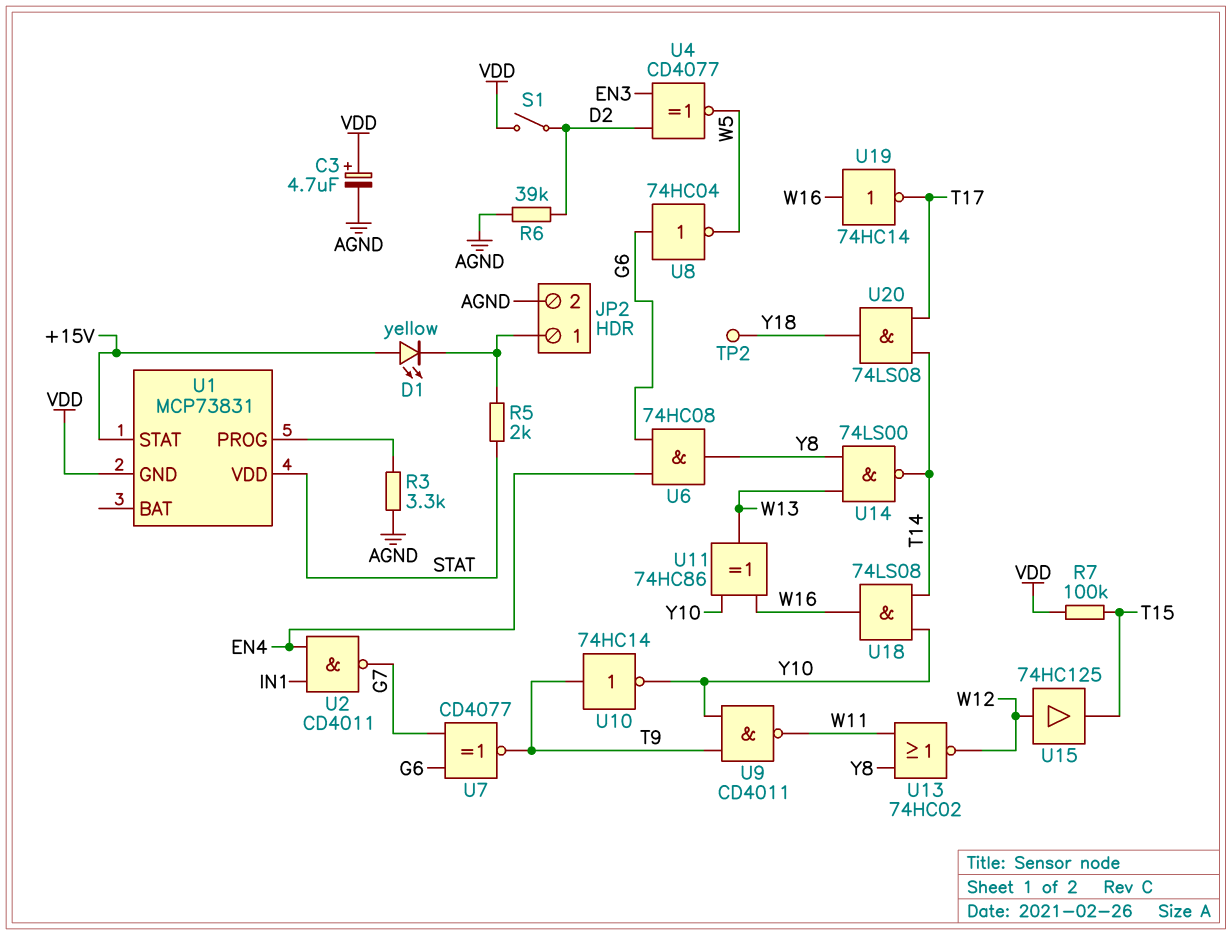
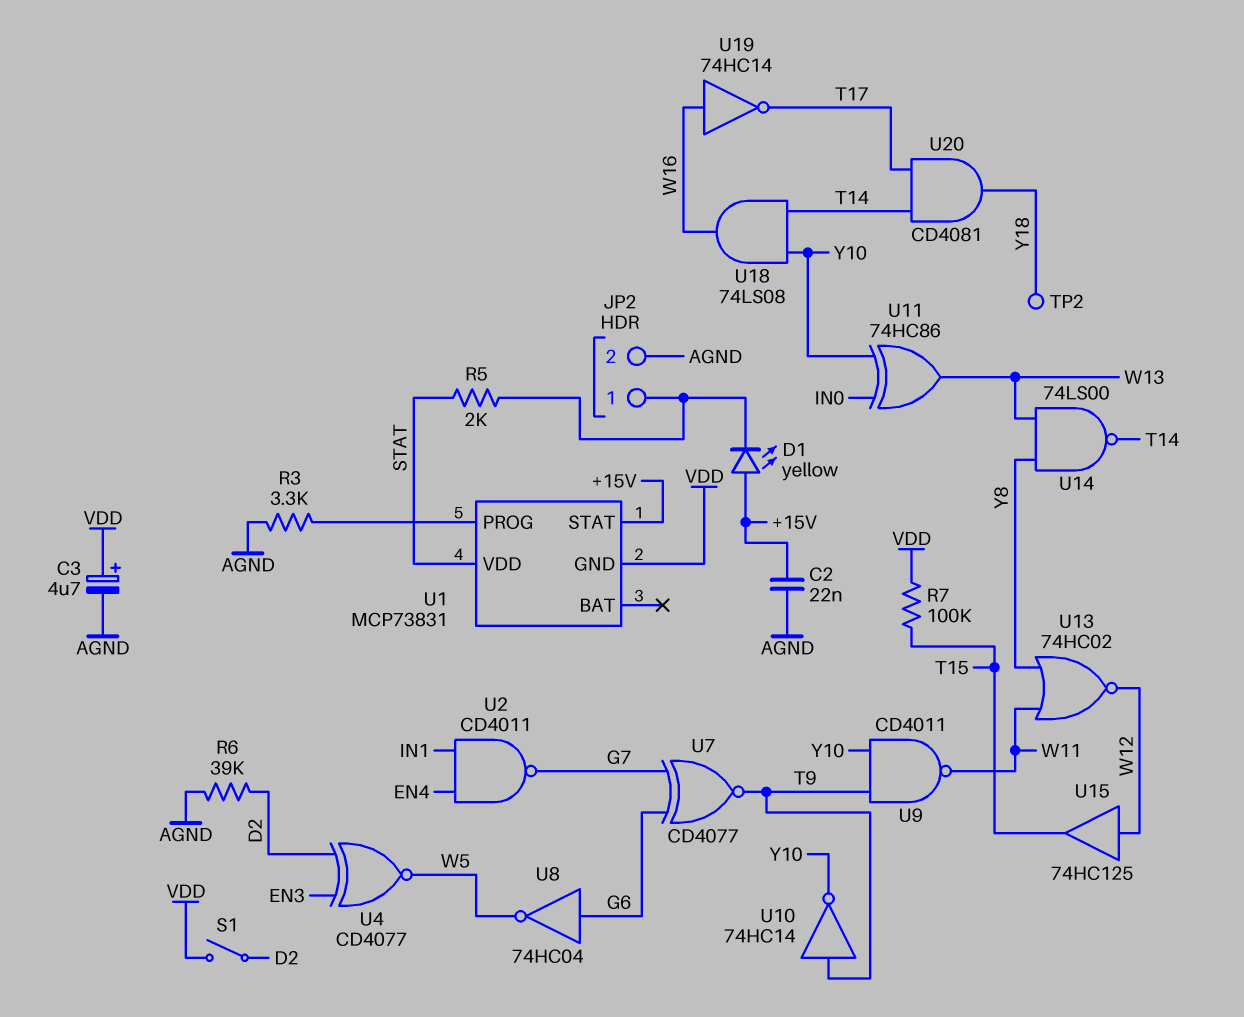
C2: none -> 22nF (+15V, AGND)
U6: AND 74HC08 (in EN4, in G6, out Y8) -> none
U11: XOR 74HC86 (in W16, in Y10, out W13) -> XOR 74HC86 (in IN0, in Y10, out W13)
U20: AND 74LS08 (in T14, in T17, out Y18) -> AND CD4081 (in T14, in T17, out Y18)

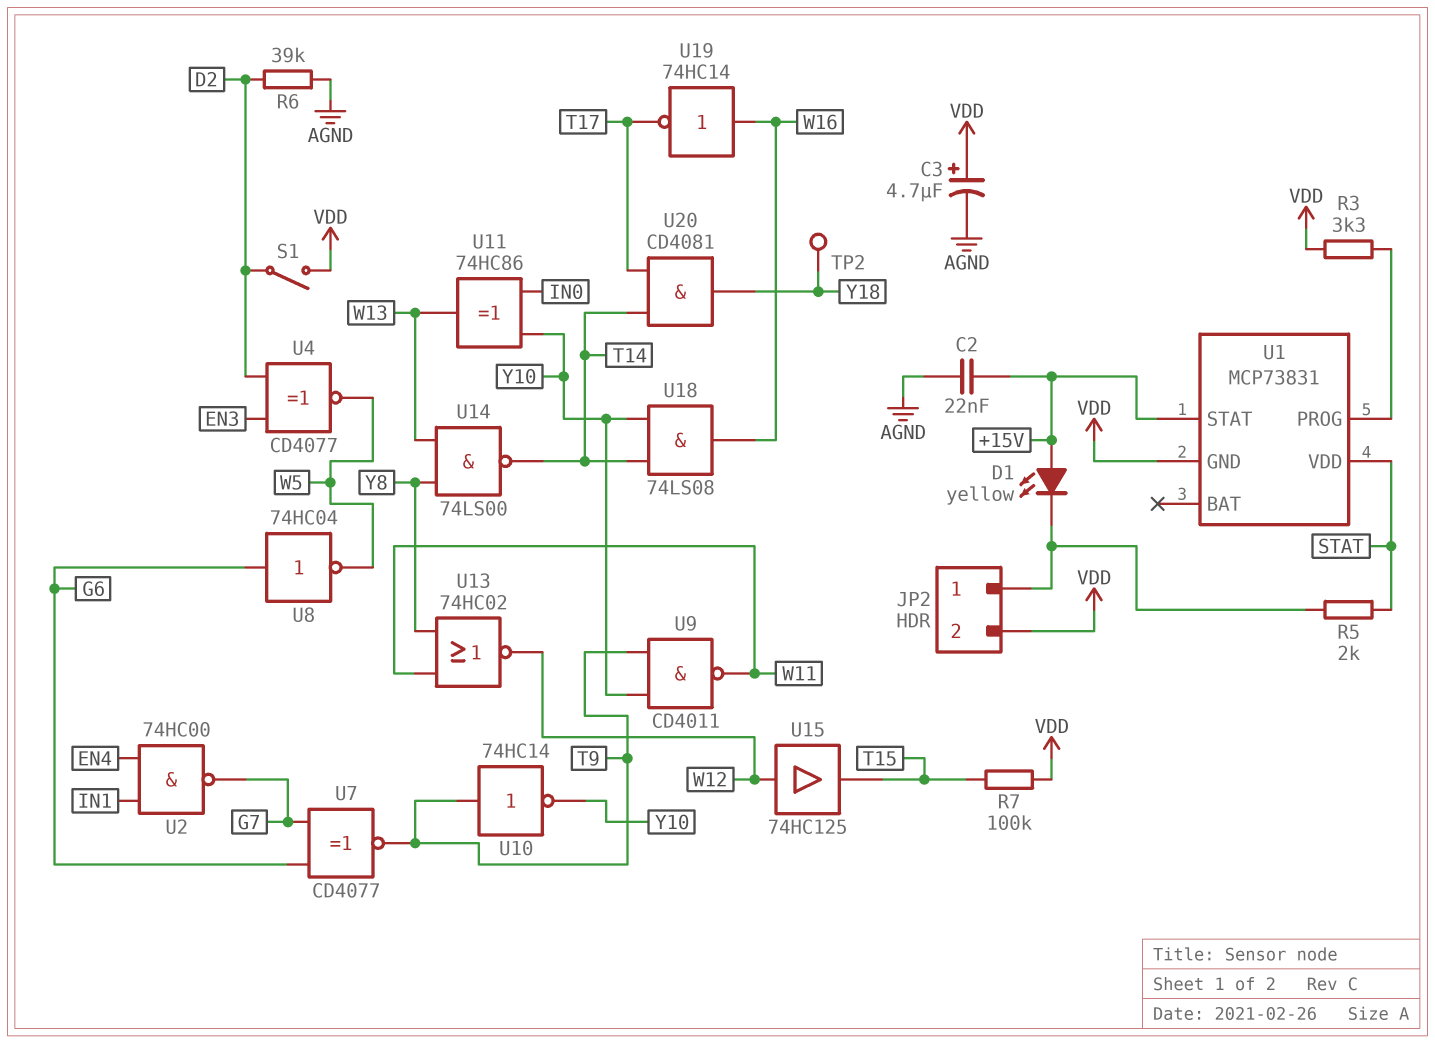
JP2 pin 2: AGND -> VDD
R3: 3.3k (AGND, U1/PROG) -> 3.3k (U1/PROG, VDD)
U2: NAND CD4011 (in EN4, in IN1, out G7) -> NAND 74HC00 (in EN4, in IN1, out G7)

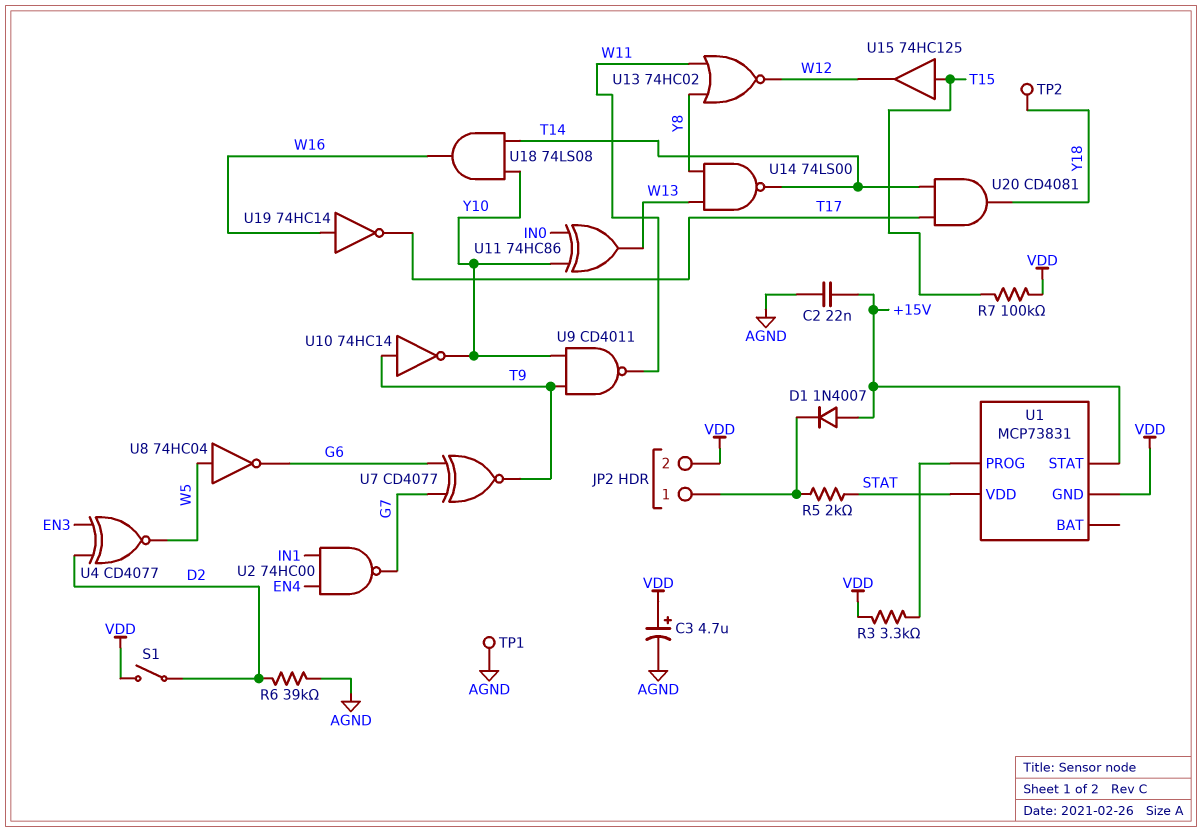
D1: LED yellow (A +15V, K JP2/1) -> diode 1N4007 (A +15V, K JP2/1)
TP1: none -> test point (AGND)
U8: NOT 74HC04 (in G6, out W5) -> NOT 74HC04 (in W5, out G6)
U15: buffer 74HC125 (in W12, out T15) -> buffer 74HC125 (in T15, out W12)

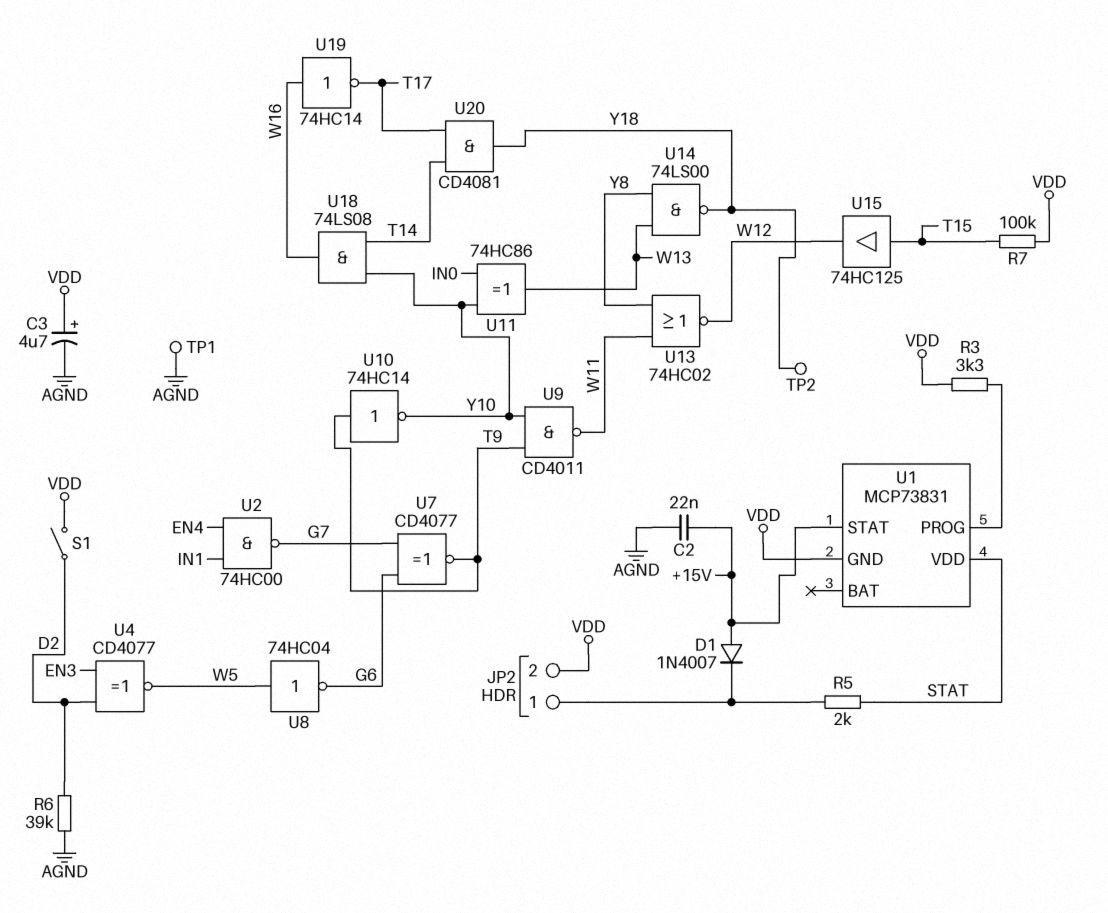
U14: NAND 74LS00 (in W13, in Y8, out T14) -> NAND 74LS00 (in W13, in Y8, out Y18)

